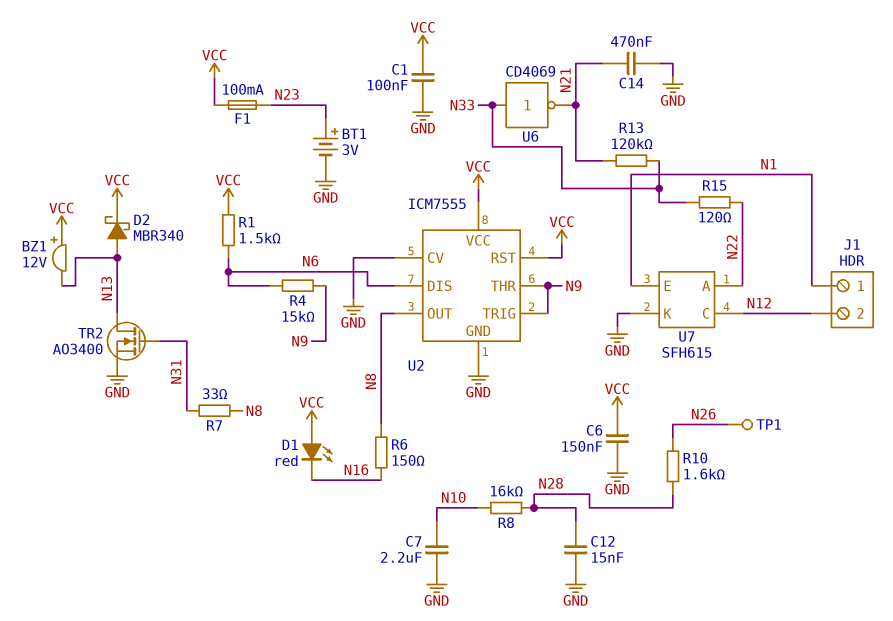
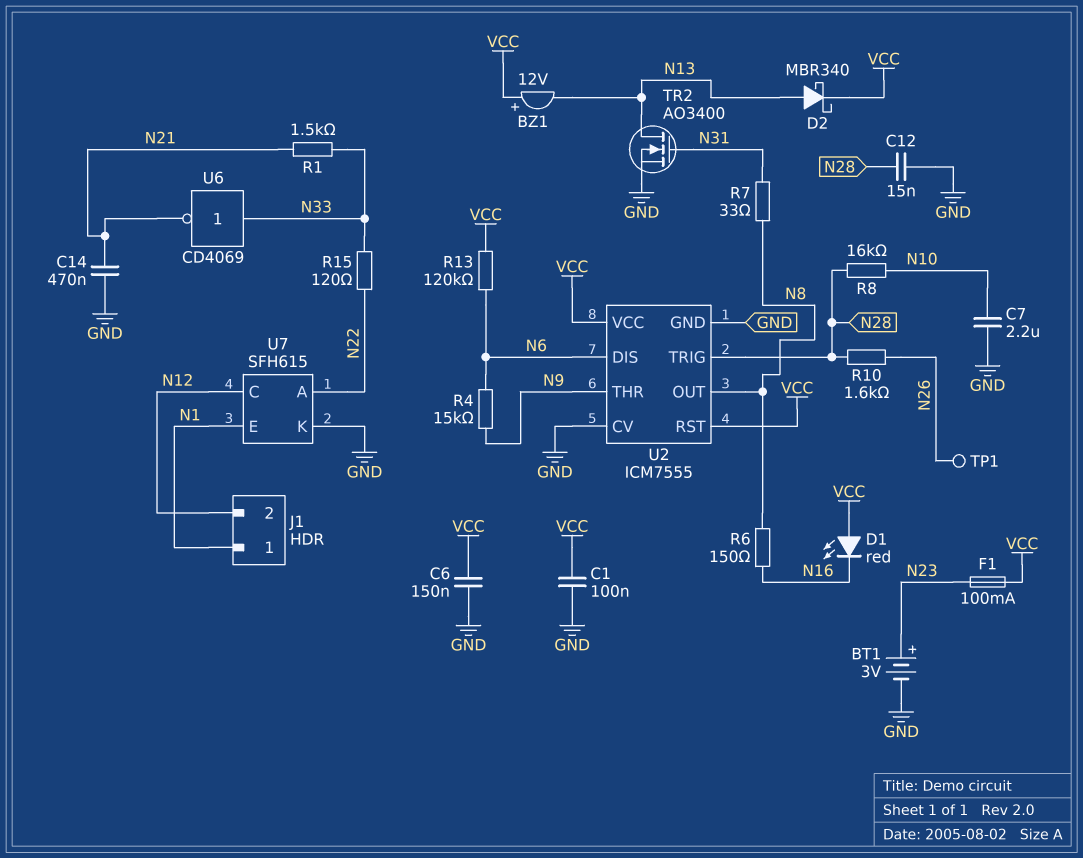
R1: 1.5k (N6, VCC) -> 1.5k (N21, N33)
R13: 120k (N21, N33) -> 120k (N6, VCC)
U2 pin TRIG: N9 -> N28

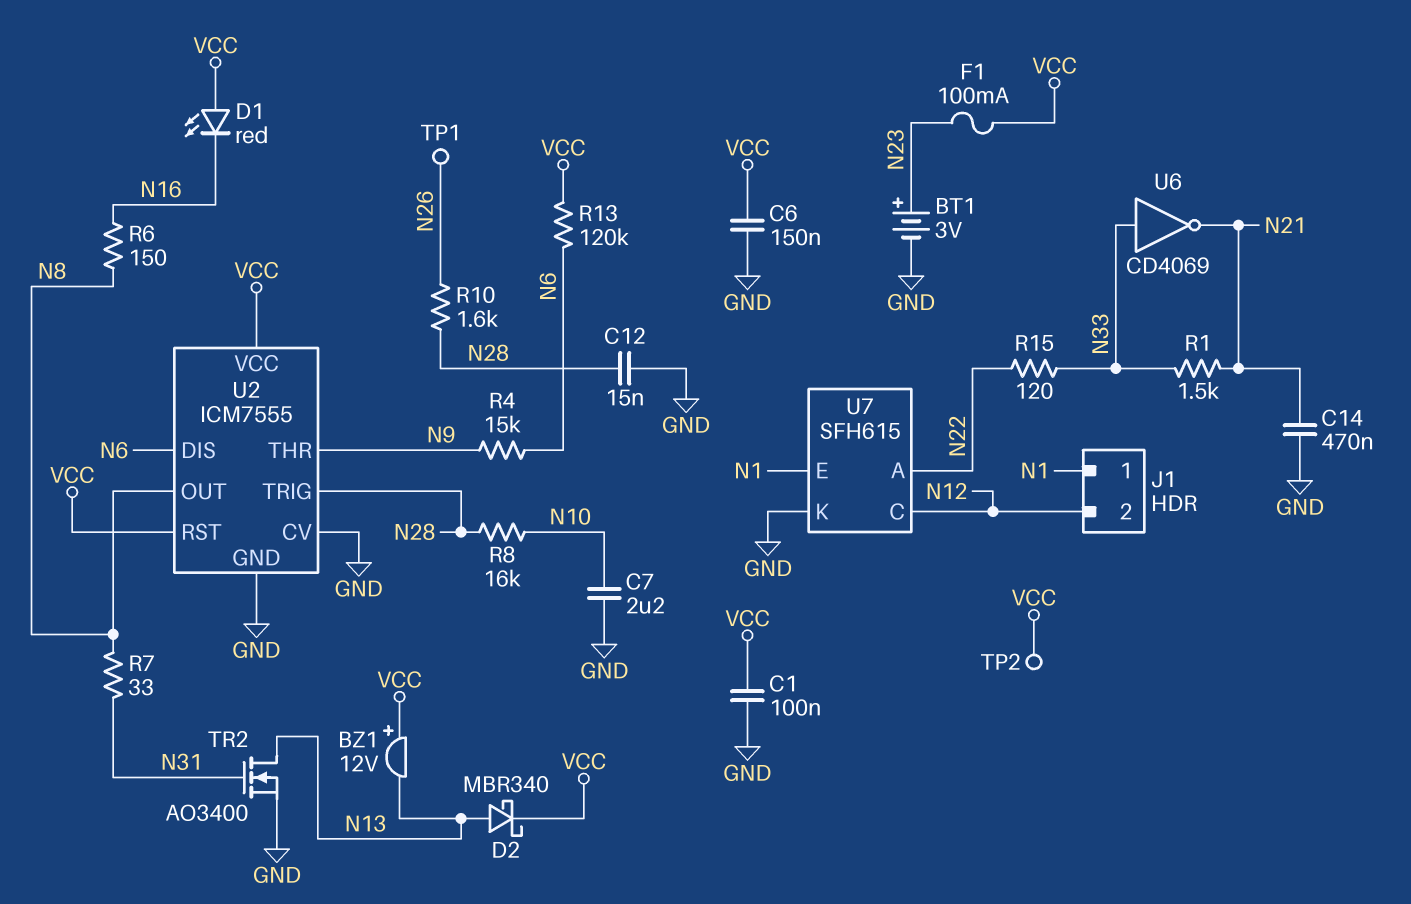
TP2: none -> test point (VCC)

